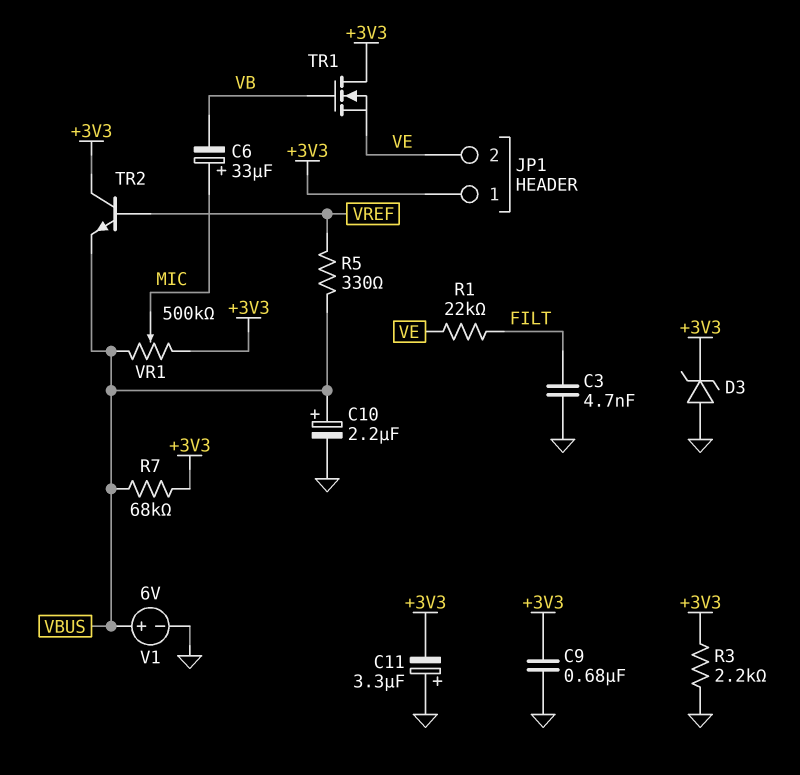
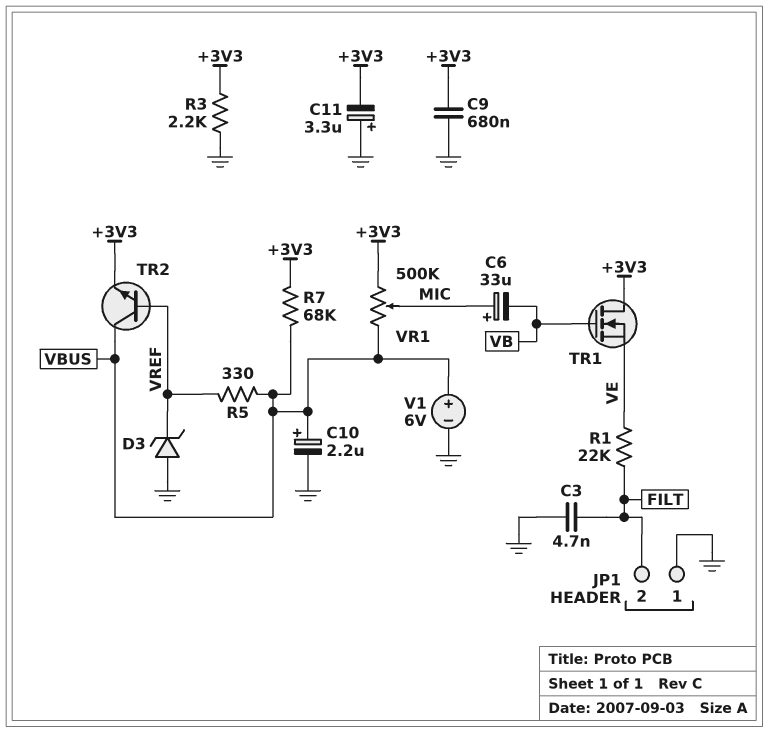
D3: zener (A GND, K +3V3) -> zener (A GND, K VREF)
JP1 pin 1: +3V3 -> GND
JP1 pin 2: VE -> FILT
TR2: NPN (B VREF, C +3V3, E VBUS) -> NPN (B VREF, C VBUS, E +3V3)

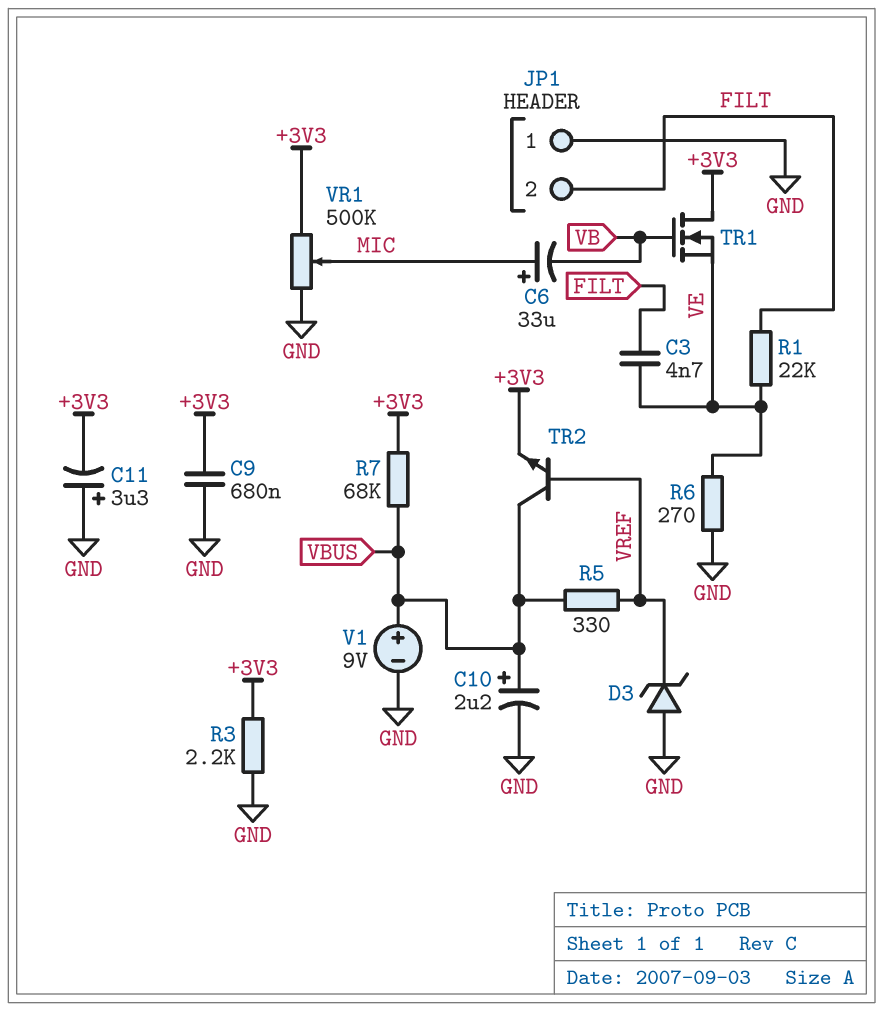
C3: 4.7nF (FILT, GND) -> 4.7nF (FILT, VE)
R6: none -> 270 (GND, VE)
V1: 6V (plus VBUS, minus GND) -> 9V (plus VBUS, minus GND)
VR1: 500k (+3V3, VBUS, wiper MIC) -> 500k (+3V3, GND, wiper MIC)

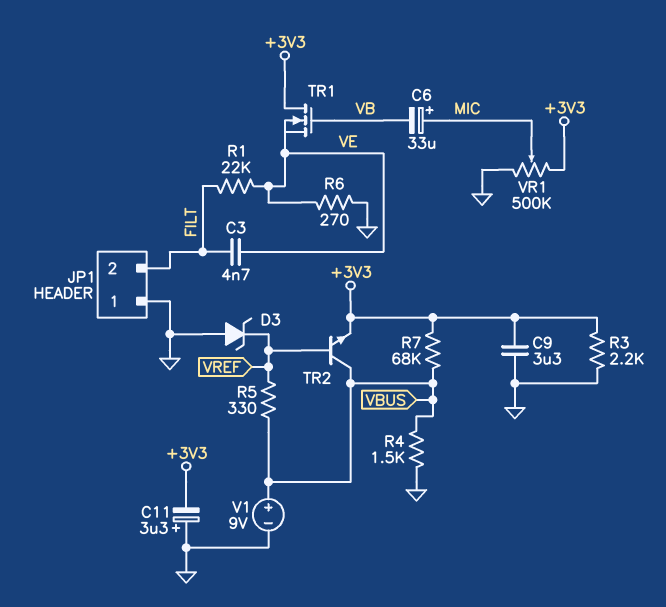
C9: 680nF (+3V3, GND) -> 3.3uF (+3V3, GND)
C10: 2.2uF (plus VBUS, minus GND) -> none
R4: none -> 1.5k (GND, VBUS)

